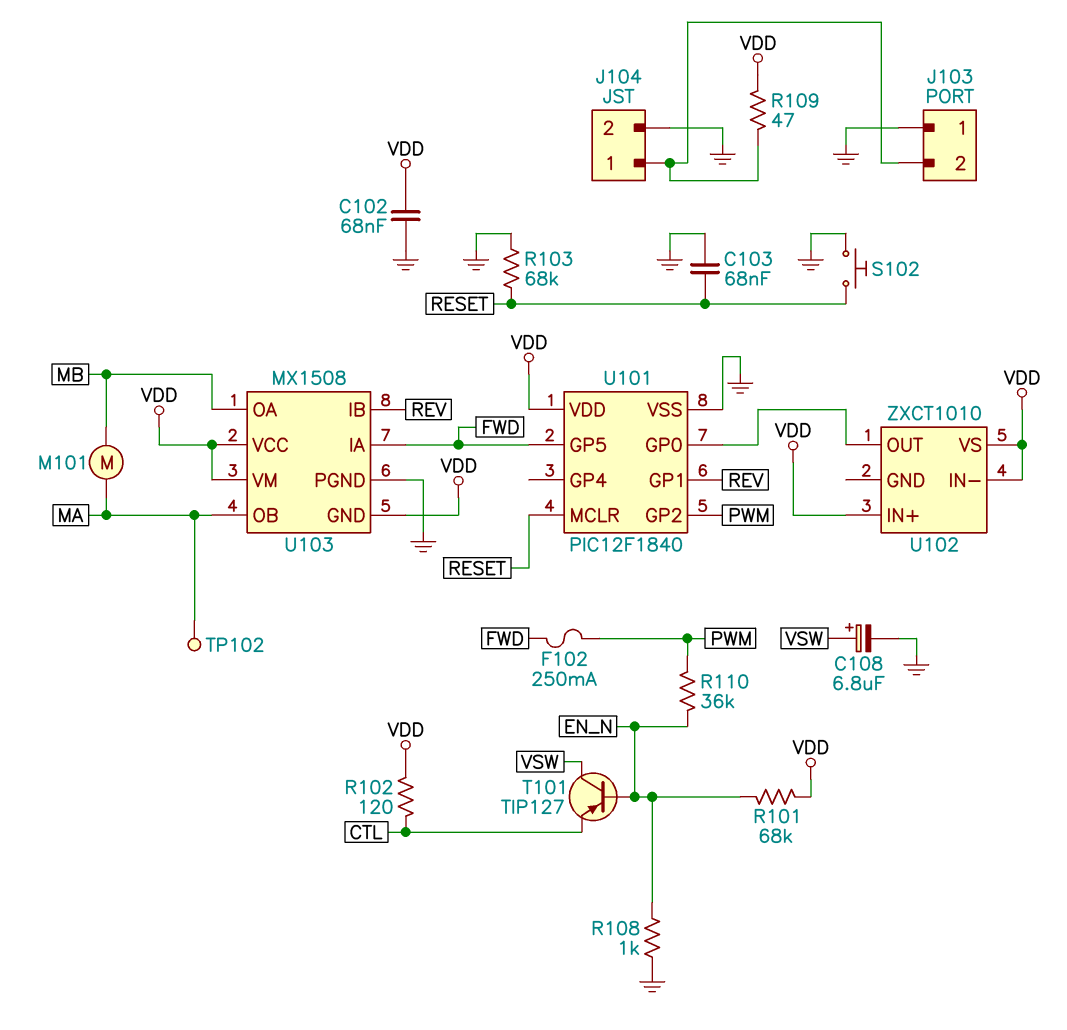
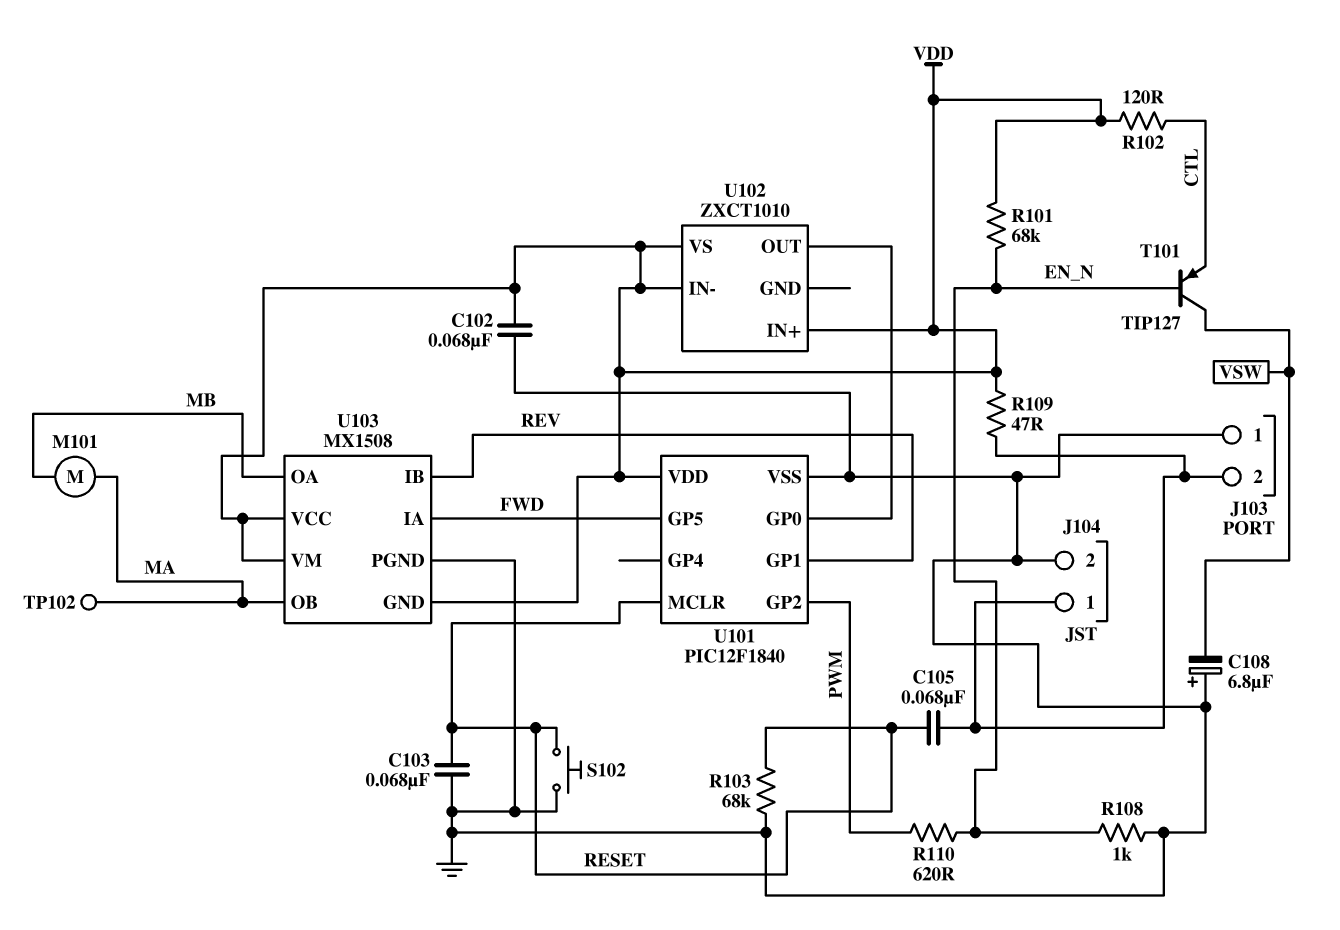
C105: none -> 68nF (J103/2, RESET)
C108: 6.8uF (plus VSW, minus GND) -> 6.8uF (plus GND, minus VSW)
F102: 250mA (FWD, PWM) -> none
R110: 36k (EN_N, PWM) -> 620 (EN_N, PWM)

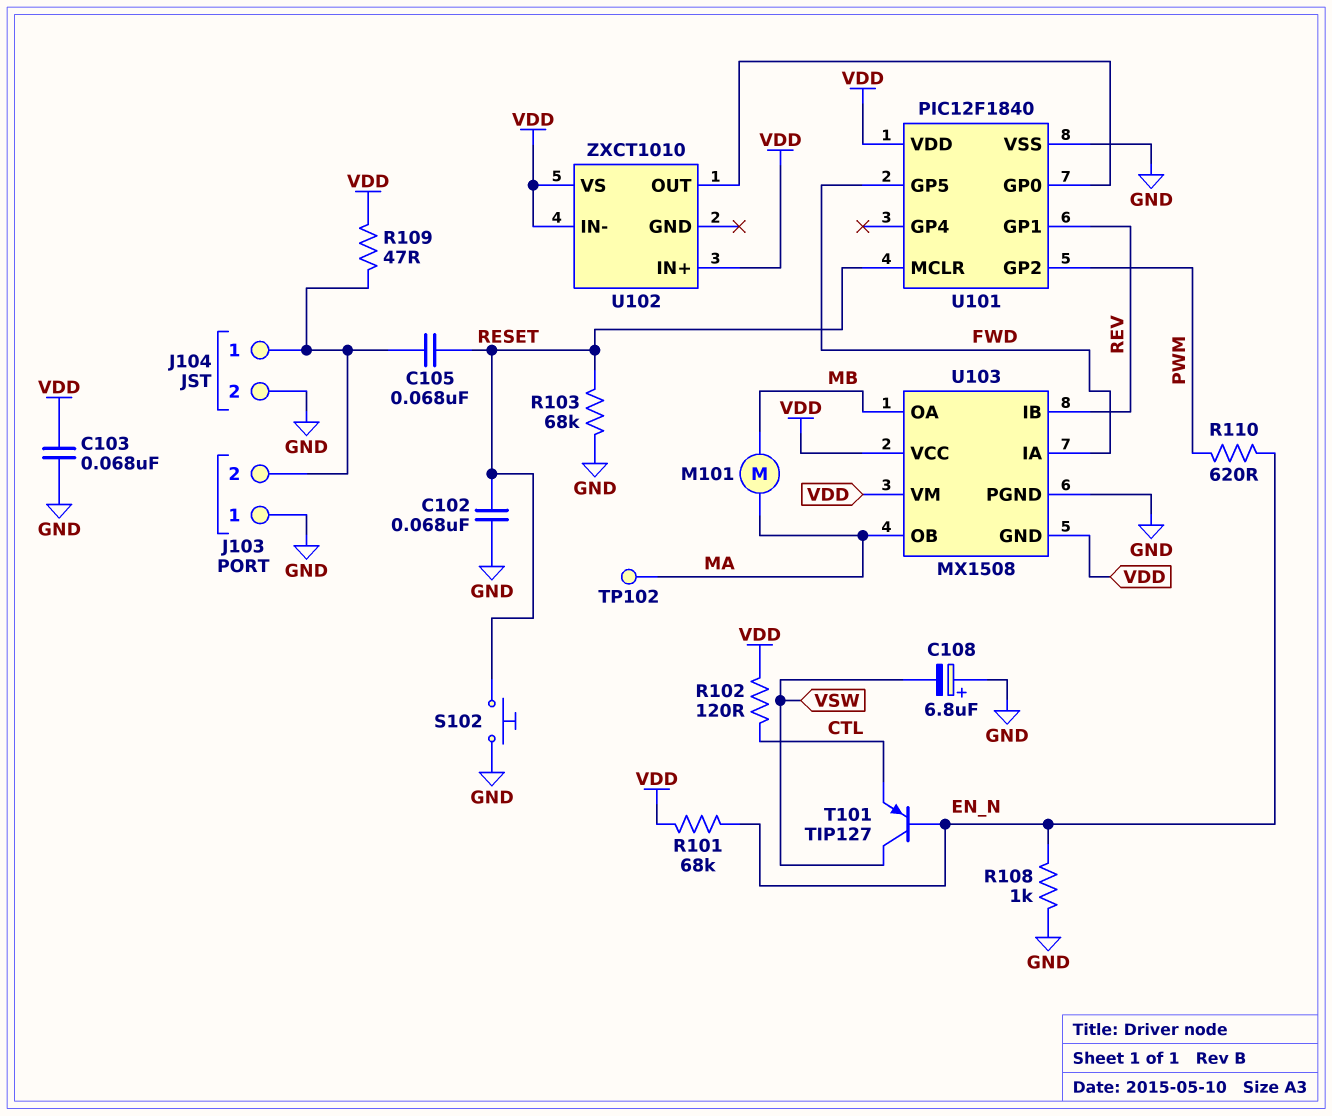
C102: 68nF (GND, VDD) -> 68nF (GND, RESET)
C103: 68nF (GND, RESET) -> 68nF (GND, VDD)

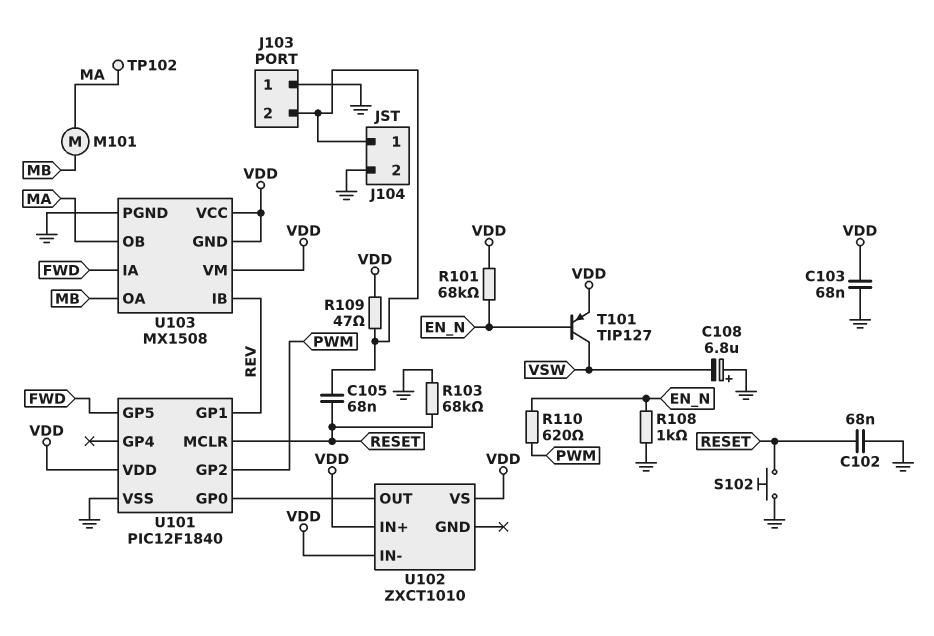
R102: 120 (CTL, VDD) -> none
T101: PNP TIP127 (B EN_N, C VSW, E CTL) -> PNP TIP127 (B EN_N, C VSW, E VDD)

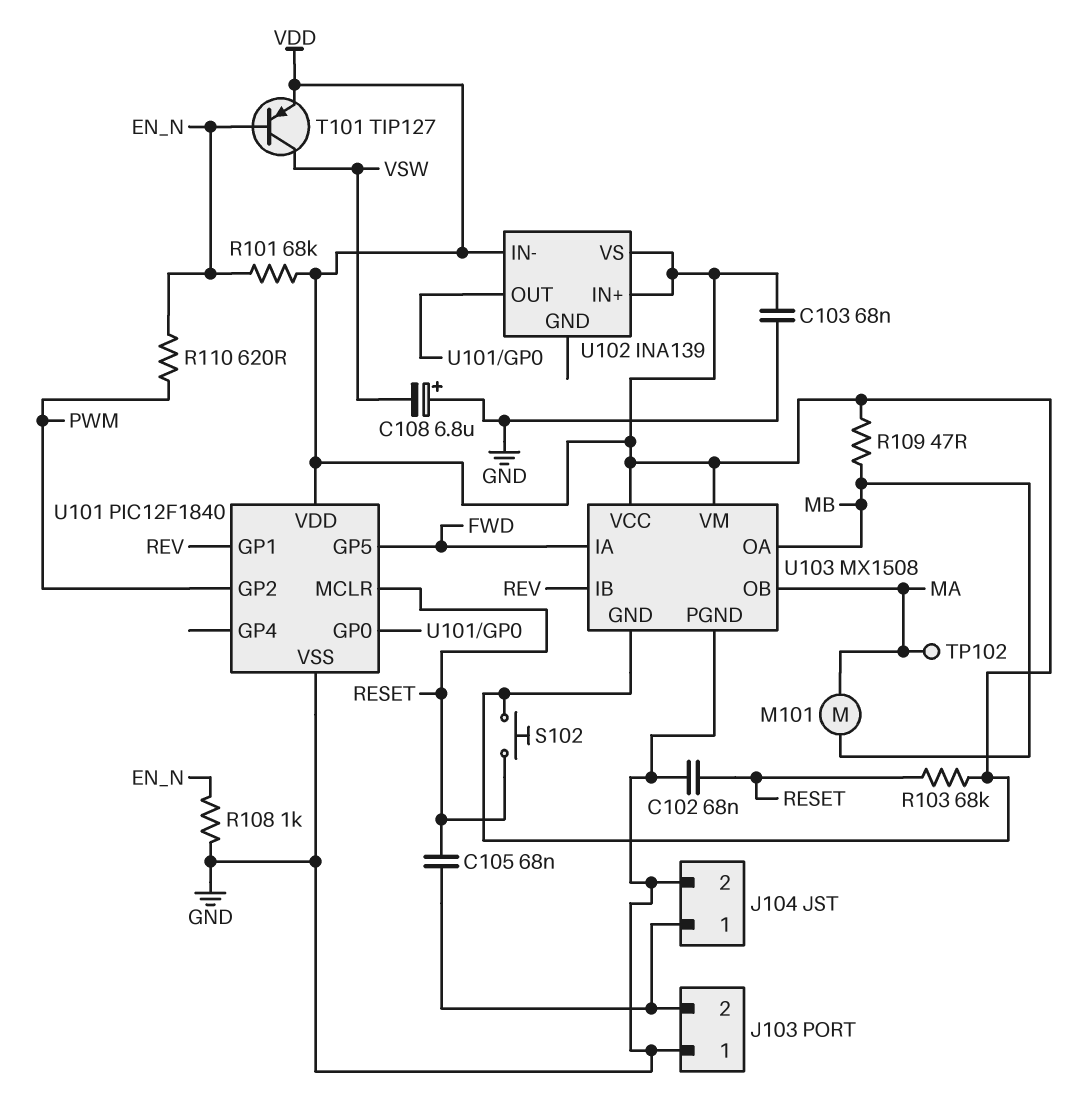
R103: 68k (GND, RESET) -> 68k (RESET, VDD)
R109: 47 (J103/2, VDD) -> 47 (MB, VDD)
S102: button (GND, RESET) -> button (RESET, VDD)
U102: ZXCT1010 -> INA139

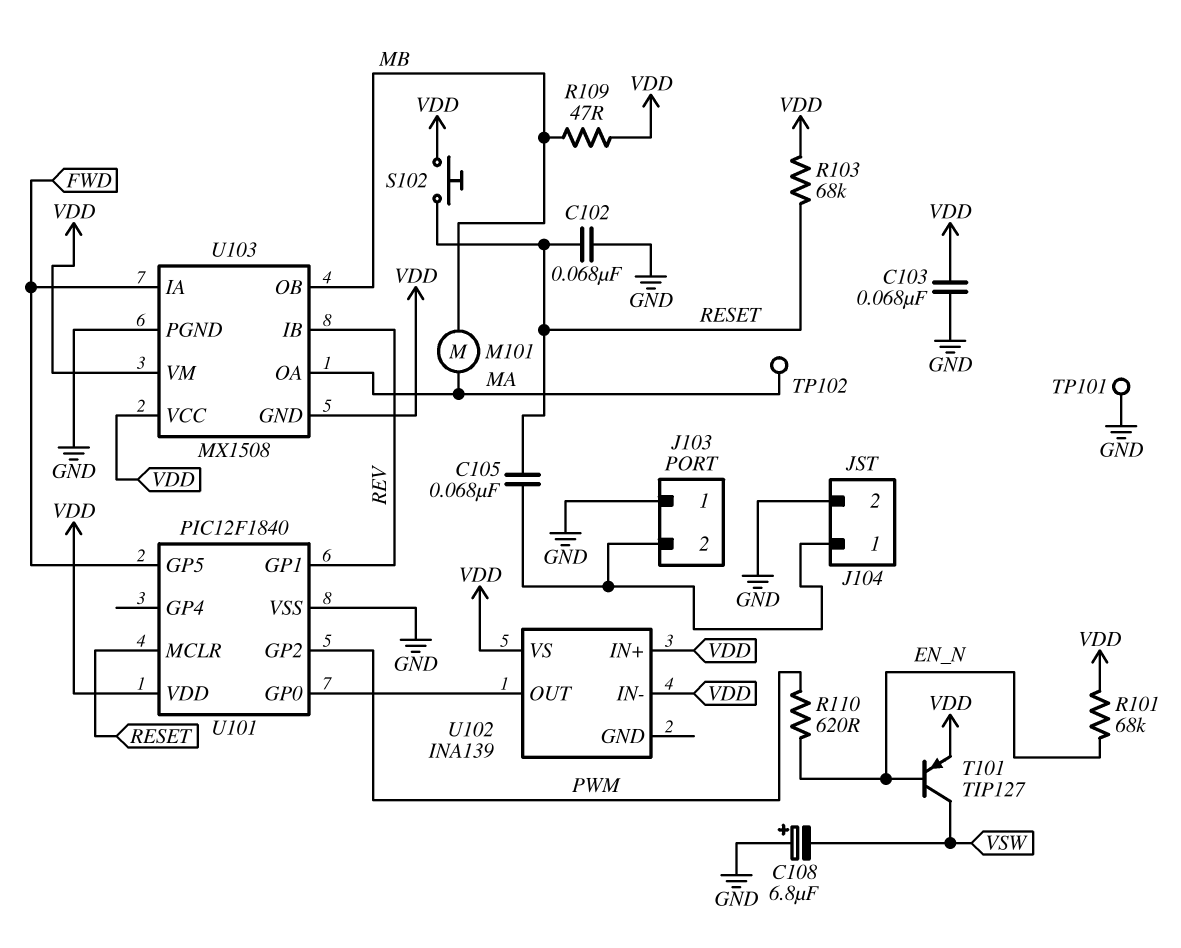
R108: 1k (EN_N, GND) -> none
TP101: none -> test point (GND)
U103 pin OA: MB -> MA
U103 pin OB: MA -> MB

